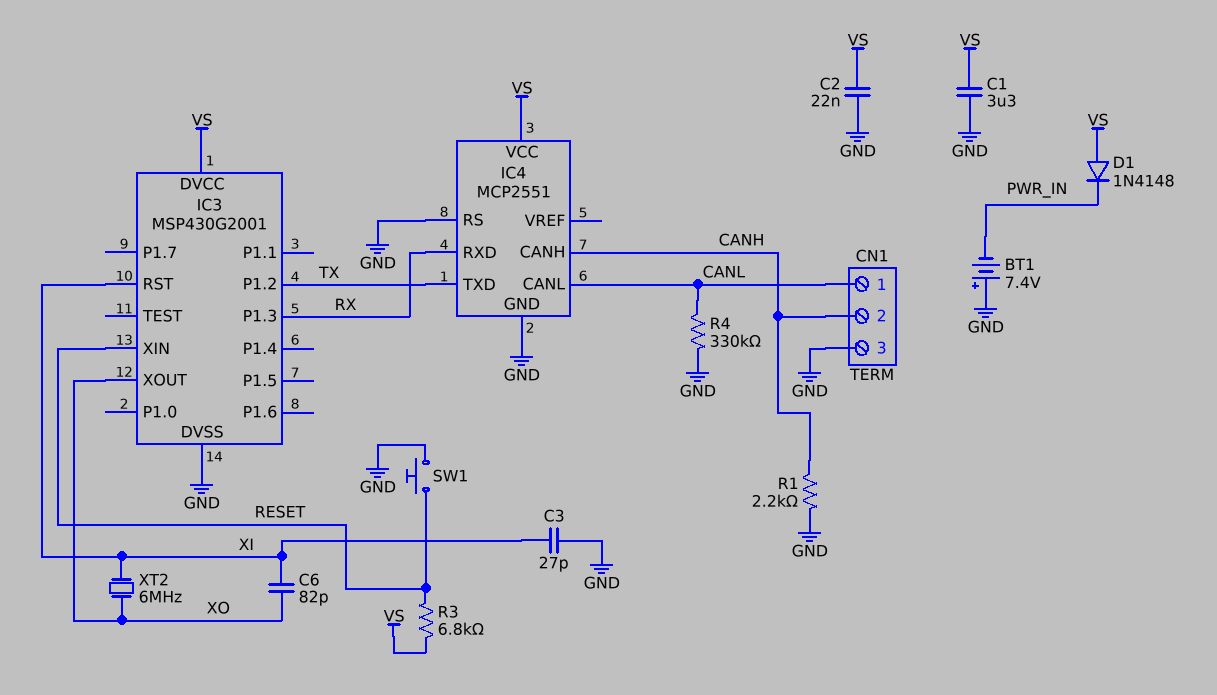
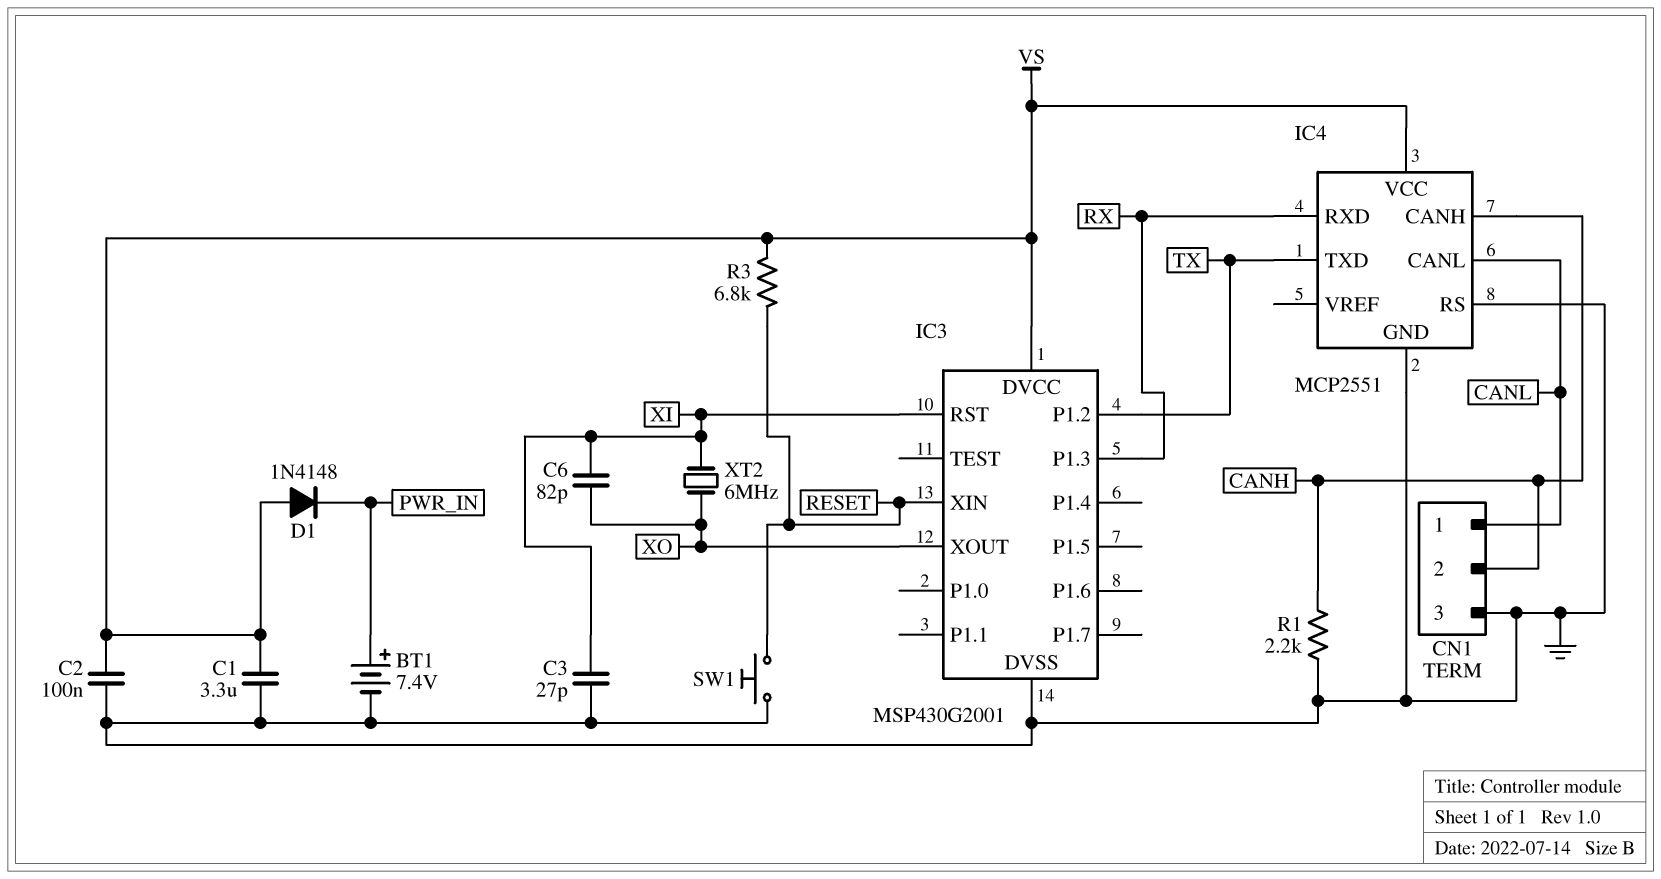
BT1: 7.4V (plus GND, minus PWR_IN) -> 7.4V (plus PWR_IN, minus GND)
C2: 22nF (GND, VS) -> 100nF (GND, VS)
R4: 330k (CANL, GND) -> none

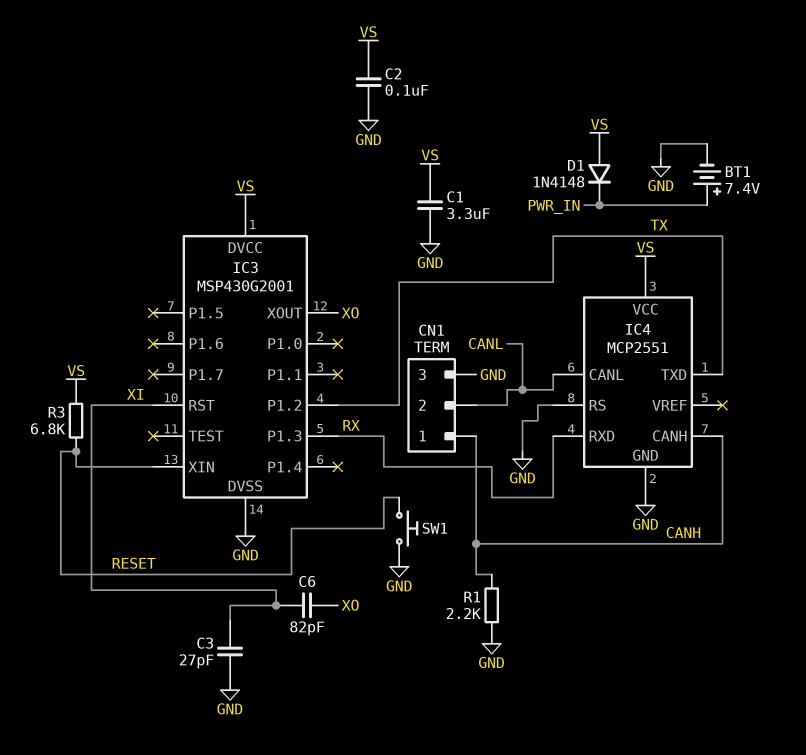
CN1 pin 1: CANL -> CANH
CN1 pin 2: CANH -> CANL
XT2: 6MHz (XI, XO) -> none

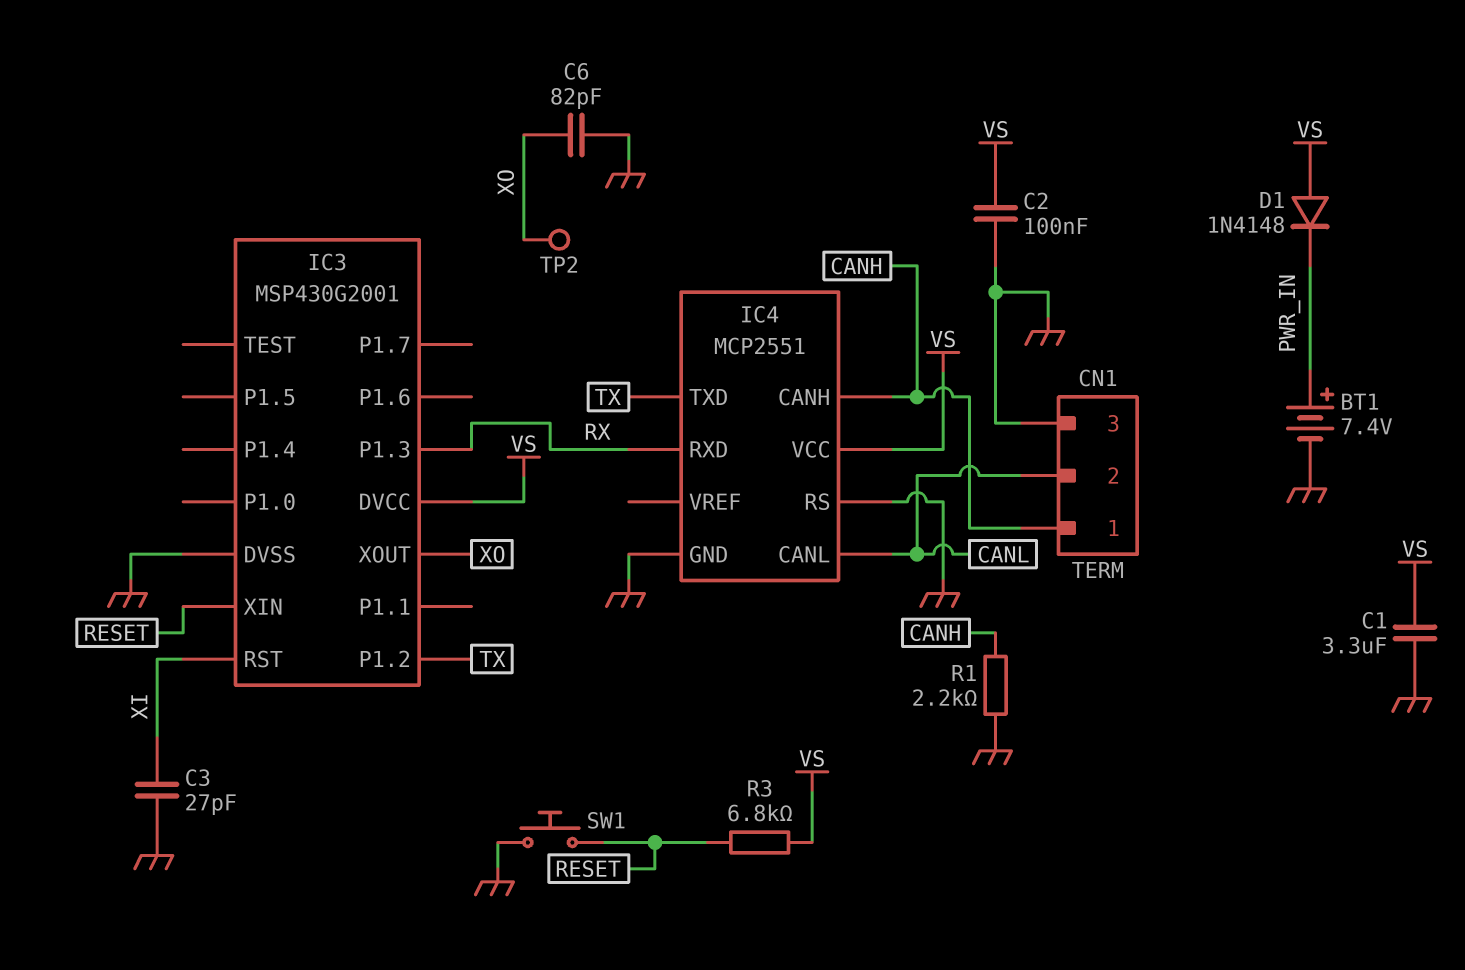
C6: 82pF (XI, XO) -> 82pF (GND, XO)
TP2: none -> test point (XO)

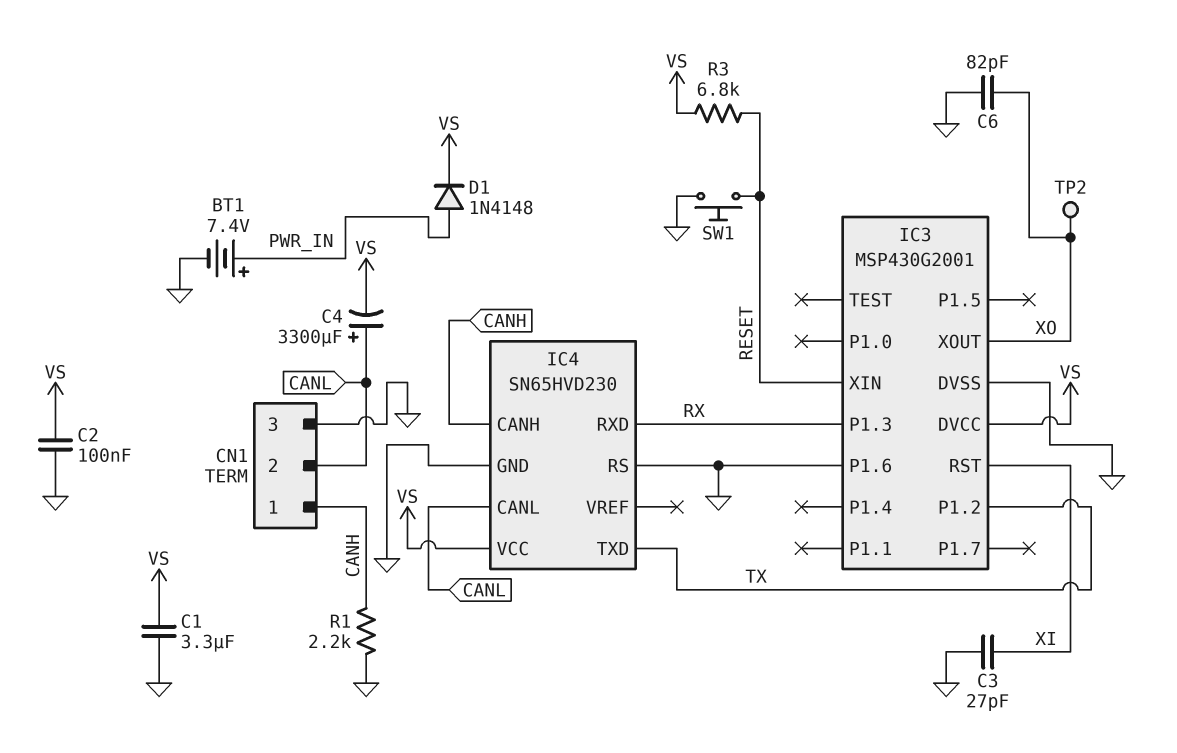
C4: none -> 3300uF (plus CANL, minus VS)
D1: diode 1N4148 (A VS, K PWR_IN) -> diode 1N4148 (A PWR_IN, K VS)
IC3 pin P1.6: none -> GND
IC4: MCP2551 -> SN65HVD230

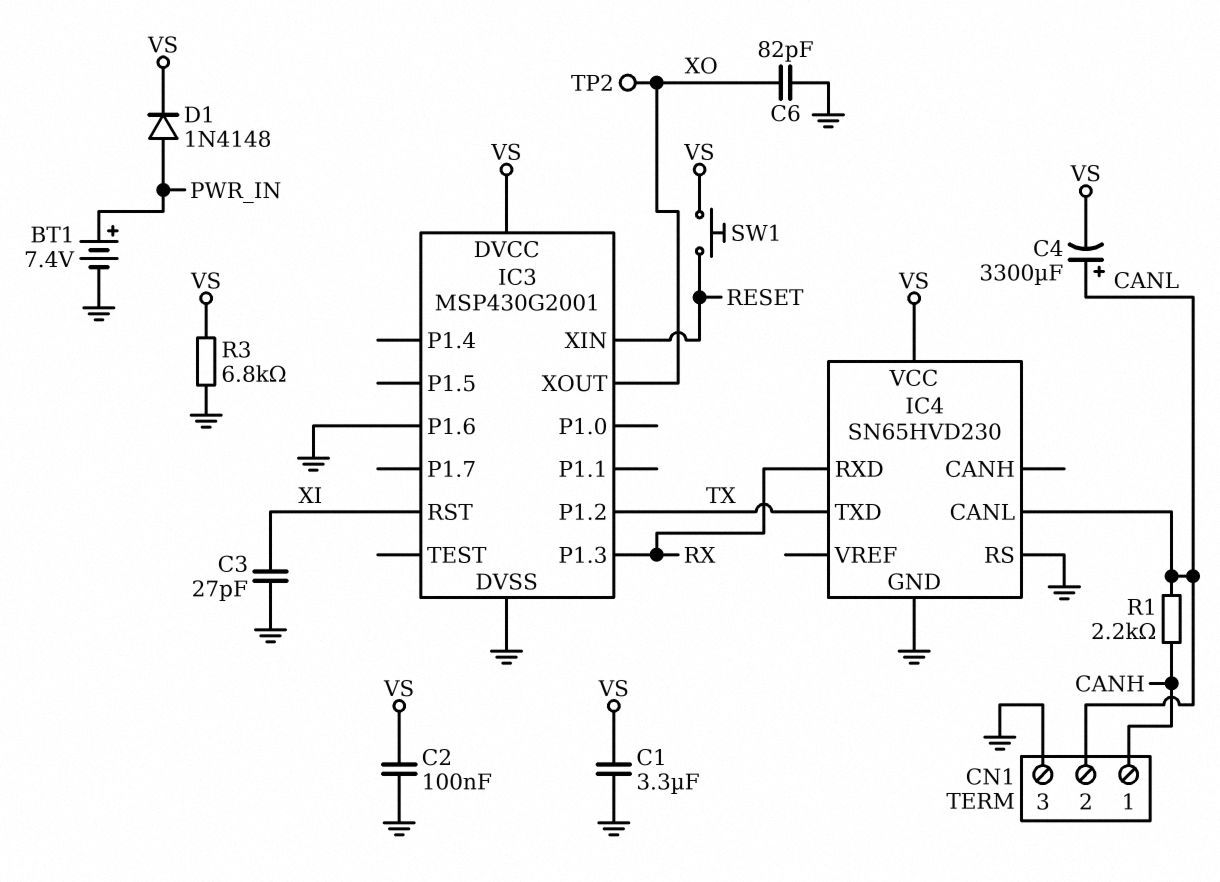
IC4 pin CANH: CANH -> none
R1: 2.2k (CANH, GND) -> 2.2k (CANH, CANL)
R3: 6.8k (RESET, VS) -> 6.8k (GND, VS)
SW1: button (GND, RESET) -> button (RESET, VS)

